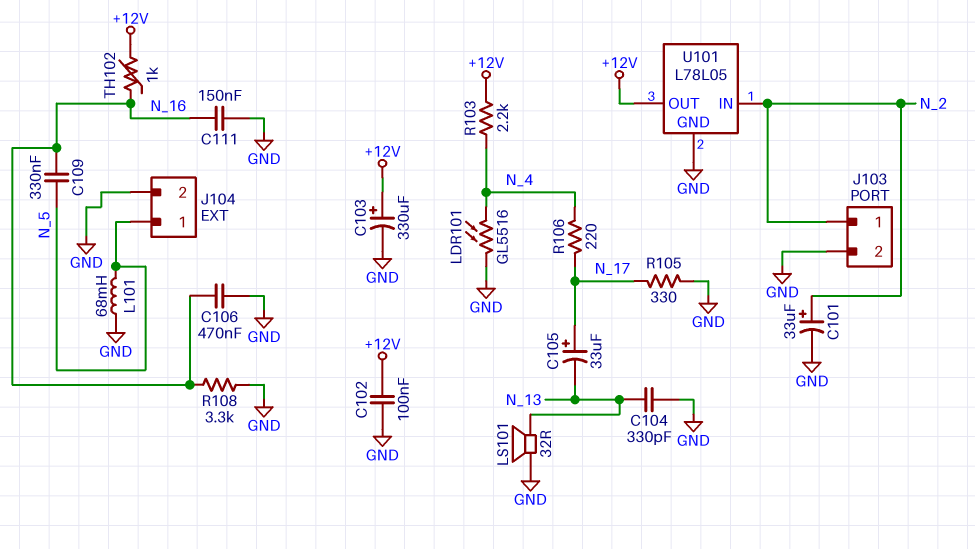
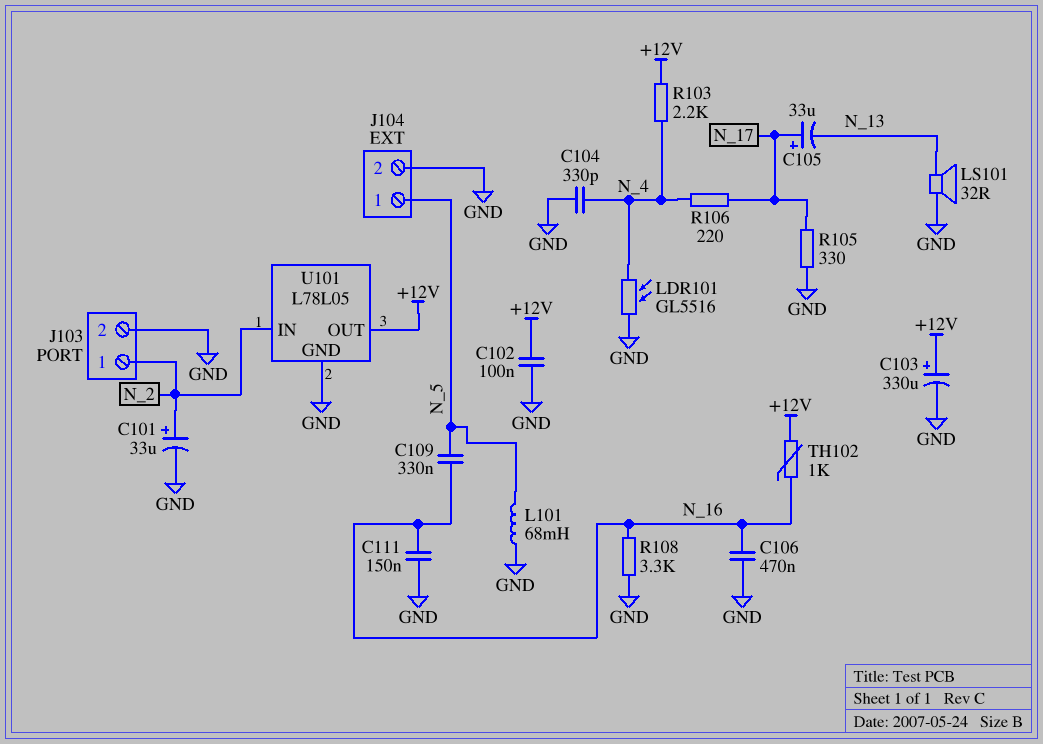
C104: 330pF (GND, N_13) -> 330pF (GND, N_4)

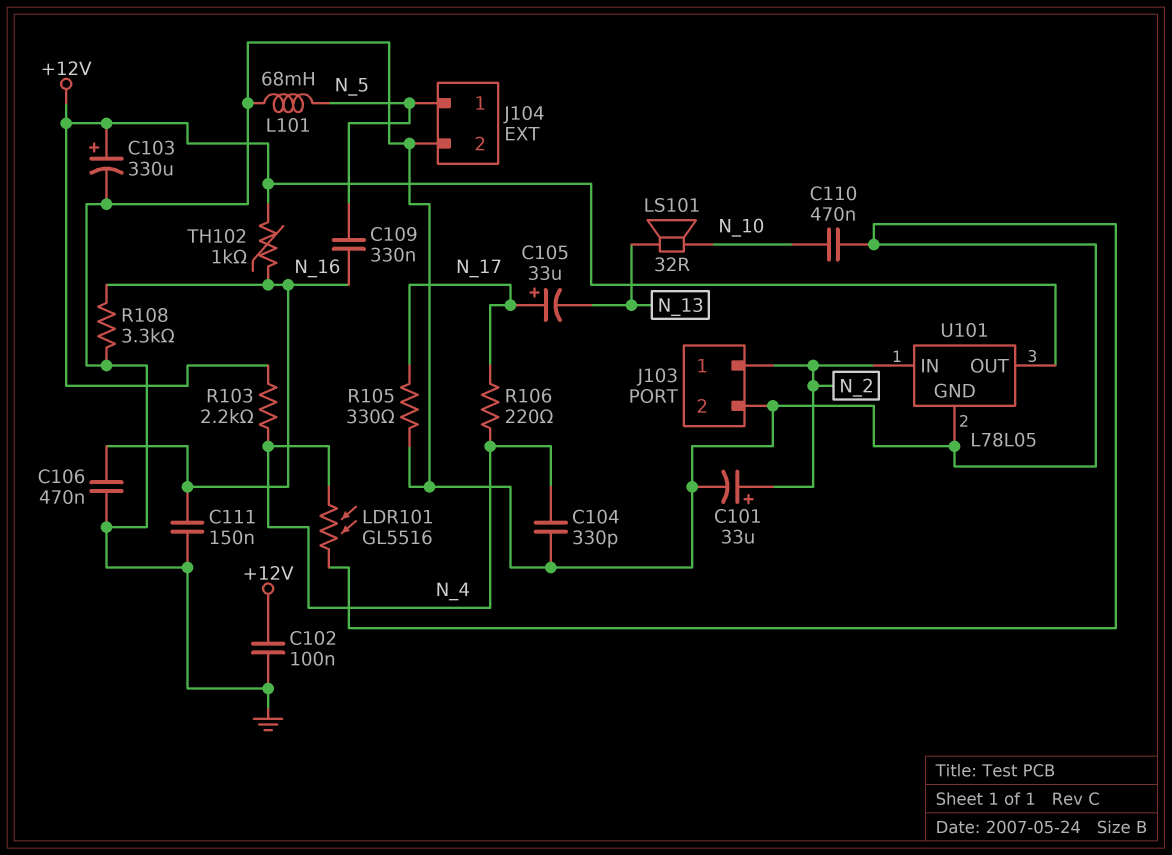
C110: none -> 470nF (GND, N_10)
LS101: speaker 32R (GND, N_13) -> speaker 32R (N_10, N_13)

